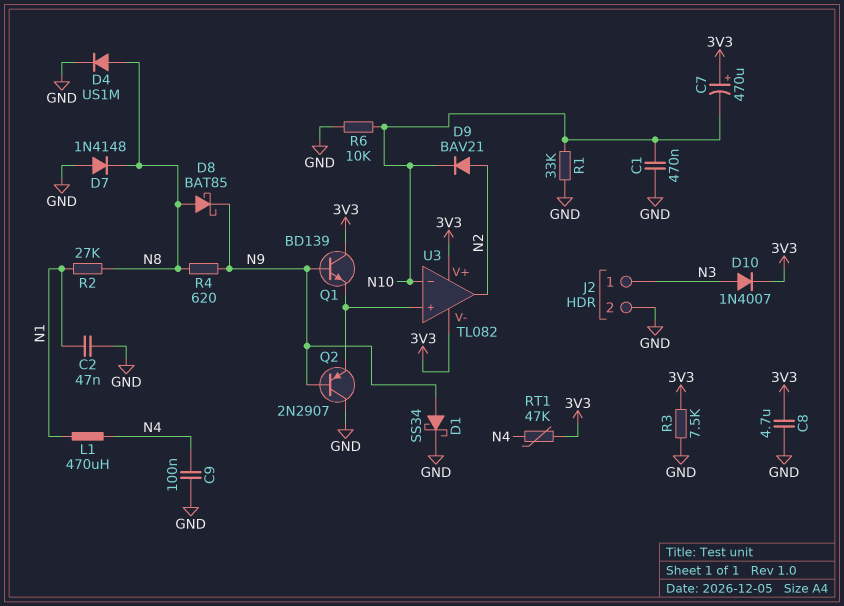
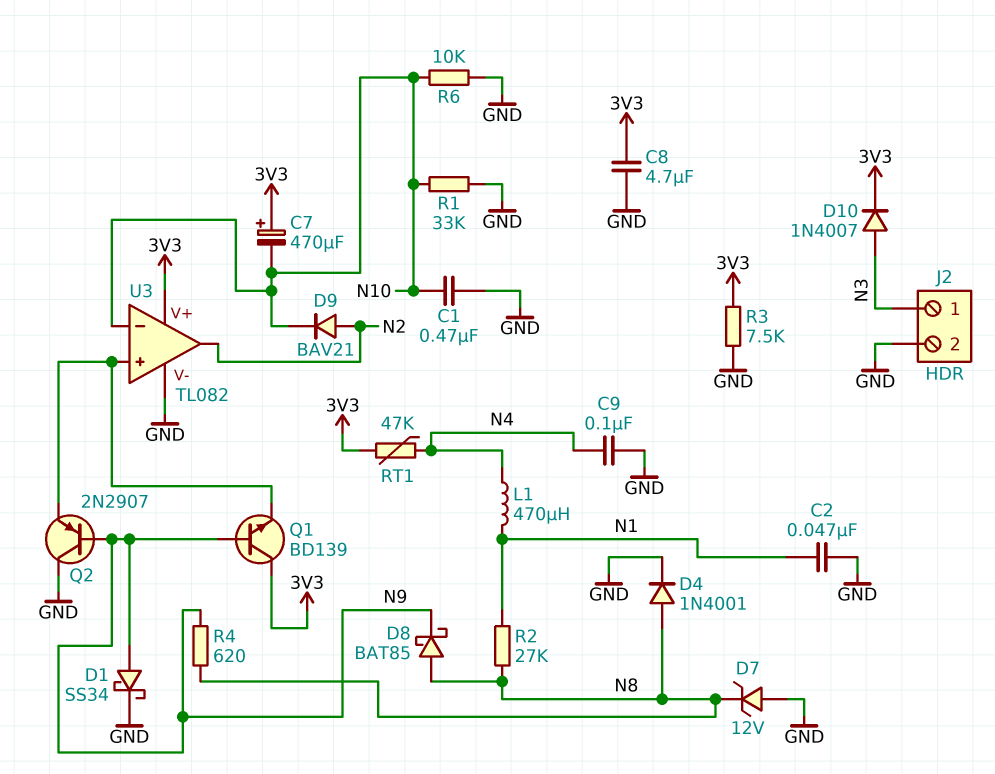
D4: diode US1M (A N8, K GND) -> diode 1N4001 (A N8, K GND)
D7: diode 1N4148 (A GND, K N8) -> zener 12V (A GND, K N8)
U3 pin V-: 3V3 -> GND

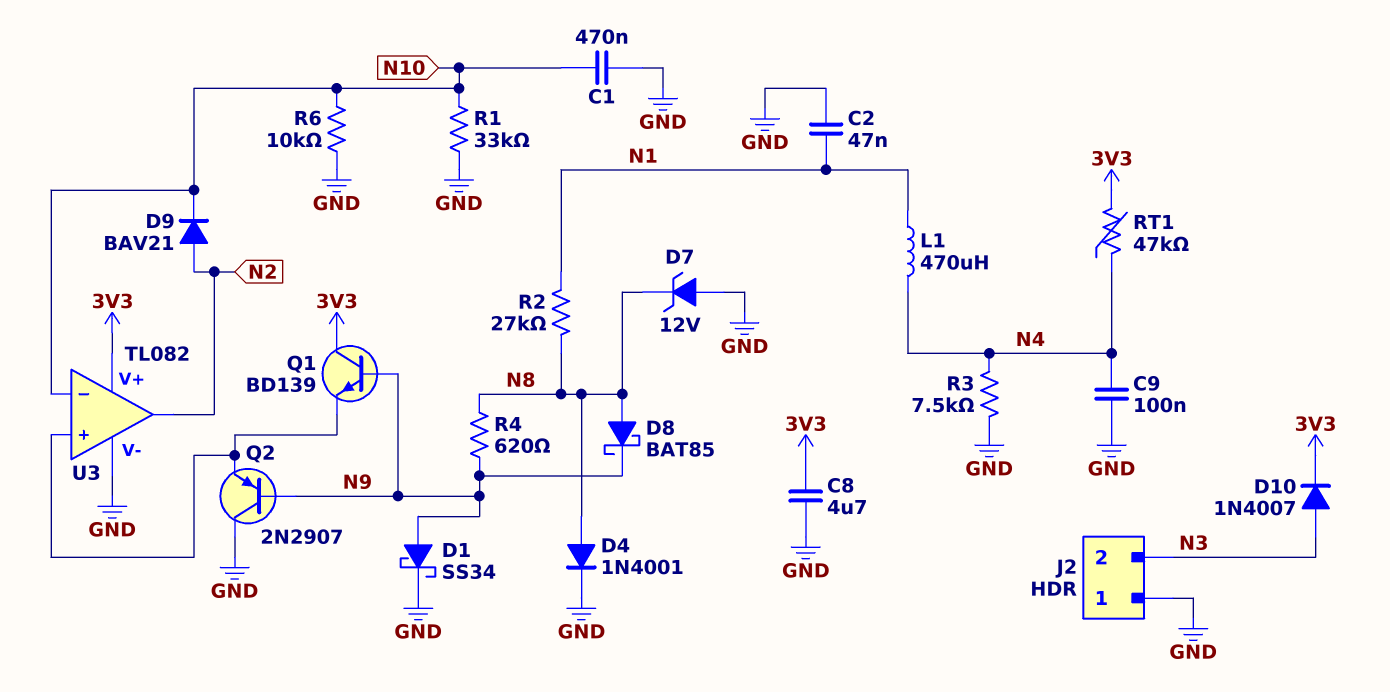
C7: 470uF (plus 3V3, minus N10) -> none
J2 pin 1: N3 -> GND
J2 pin 2: GND -> N3
R3: 7.5k (3V3, GND) -> 7.5k (GND, N4)

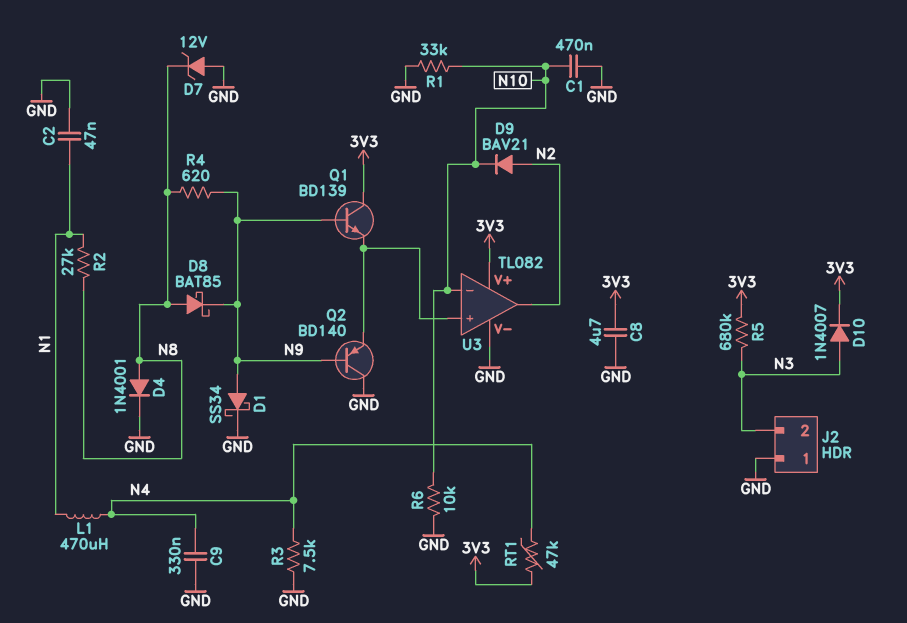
C9: 100nF (GND, N4) -> 330nF (GND, N4)
Q2: PNP 2N2907 (B N9, C GND, E U3/in+) -> PNP BD140 (B N9, C GND, E U3/in+)
R5: none -> 680k (3V3, N3)

